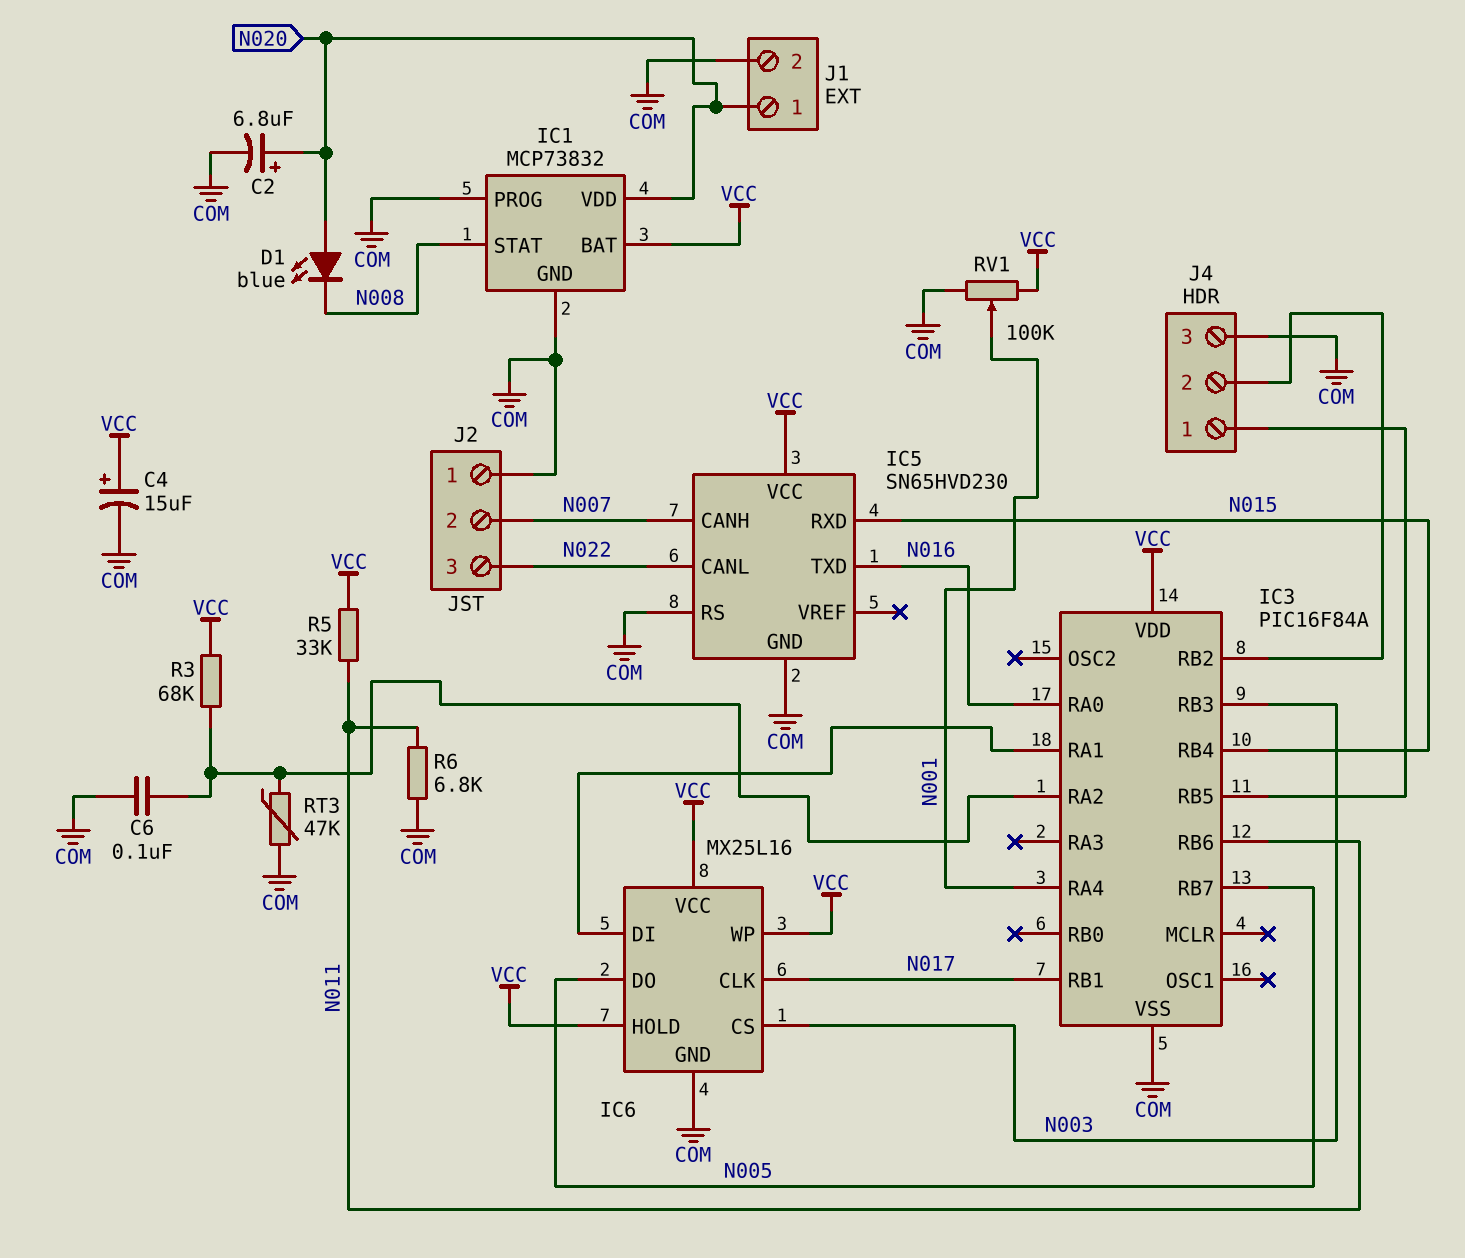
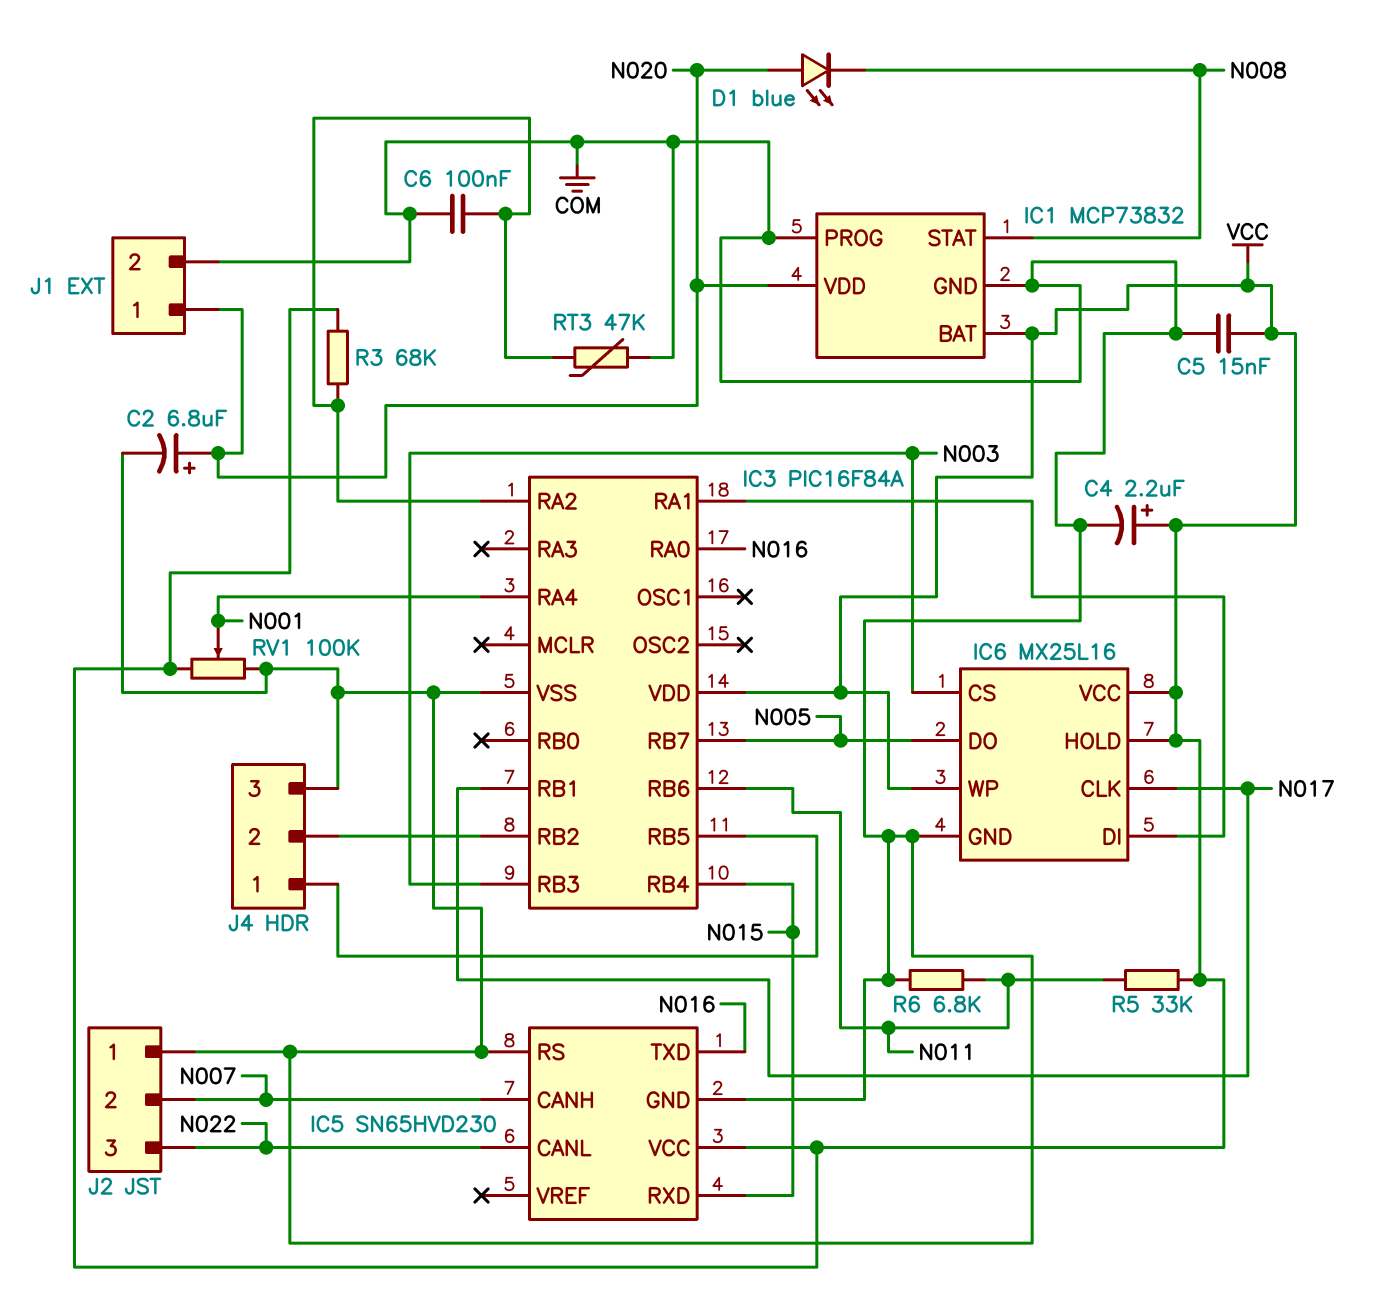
C4: 15uF (plus VCC, minus COM) -> 2.2uF (plus VCC, minus COM)
C5: none -> 15nF (COM, VCC)

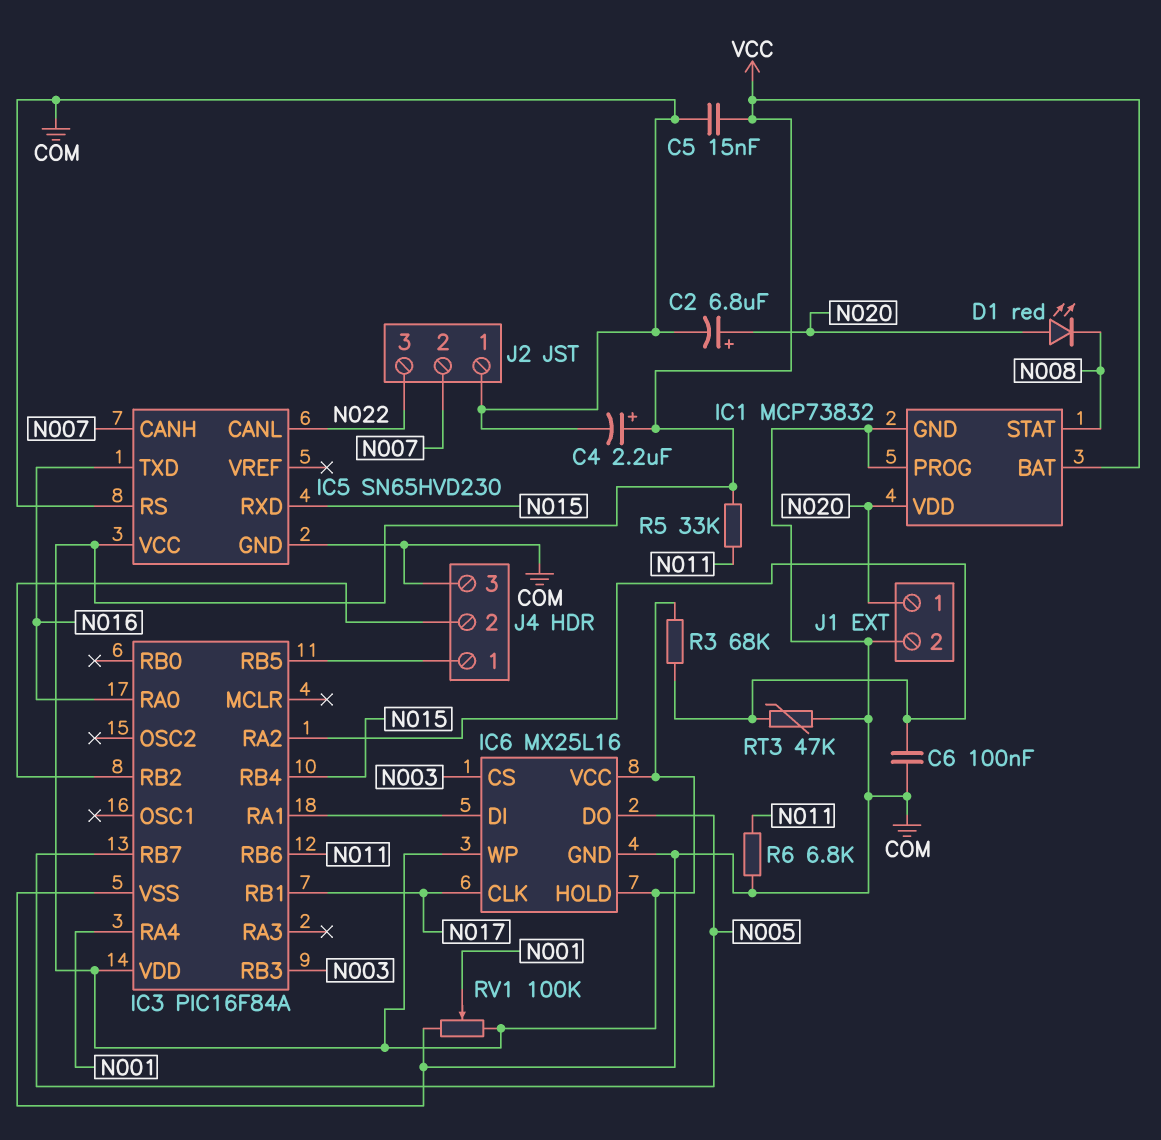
D1: LED blue (A N020, K N008) -> LED red (A N020, K N008)

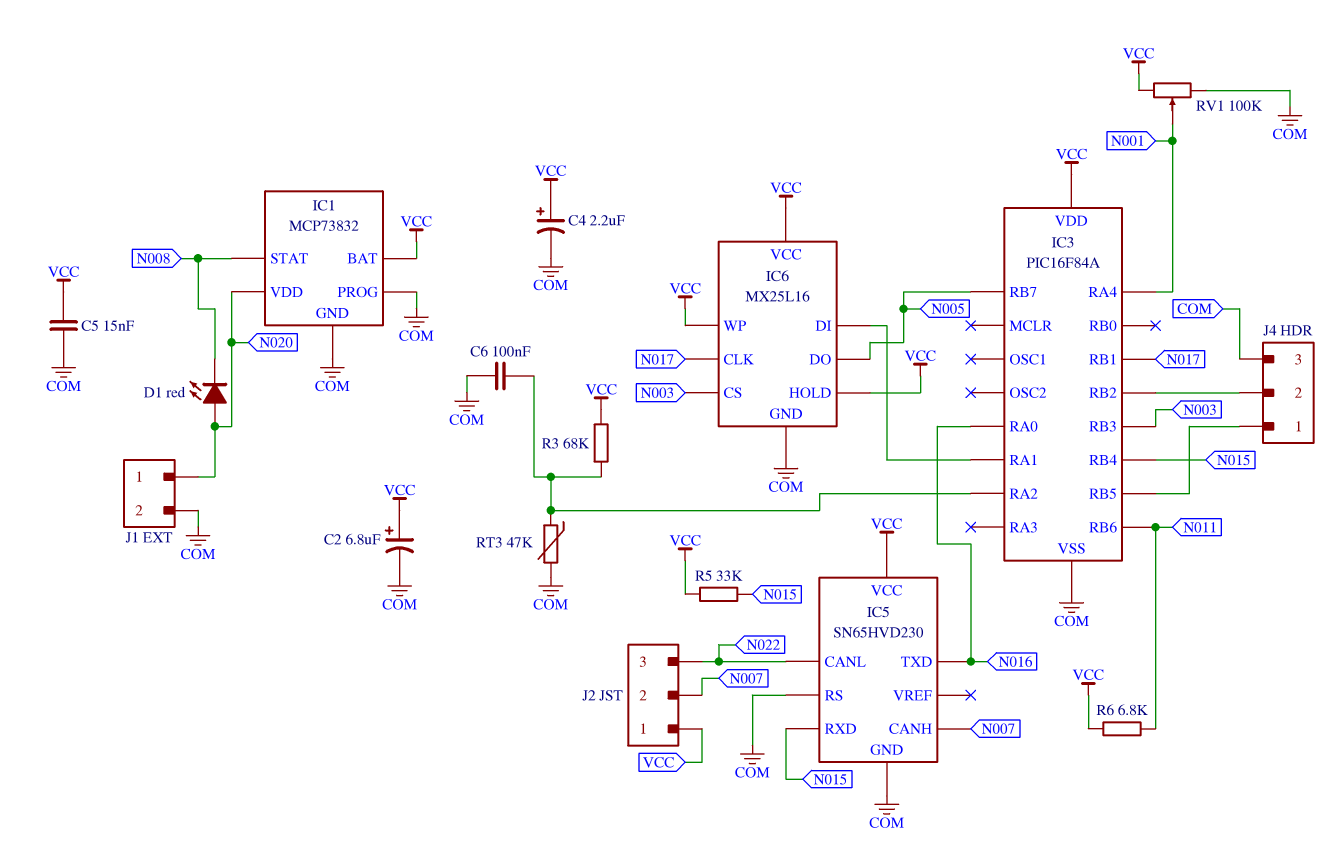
C2: 6.8uF (plus N020, minus COM) -> 6.8uF (plus VCC, minus COM)
J2 pin 1: COM -> VCC
R5: 33k (N011, VCC) -> 33k (N015, VCC)
R6: 6.8k (COM, N011) -> 6.8k (N011, VCC)

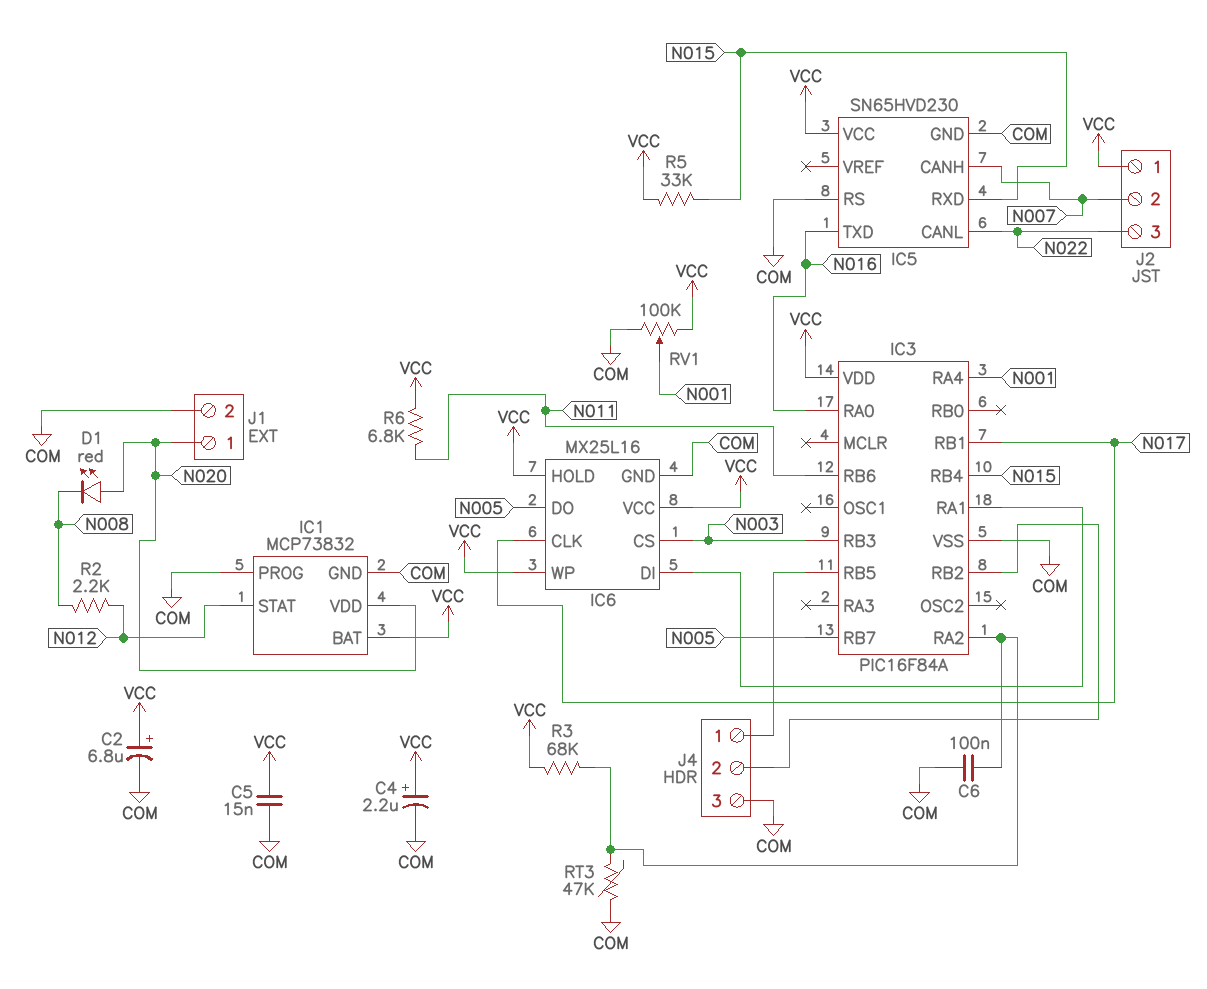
IC1 pin STAT: N008 -> N012
R2: none -> 2.2k (N008, N012)

